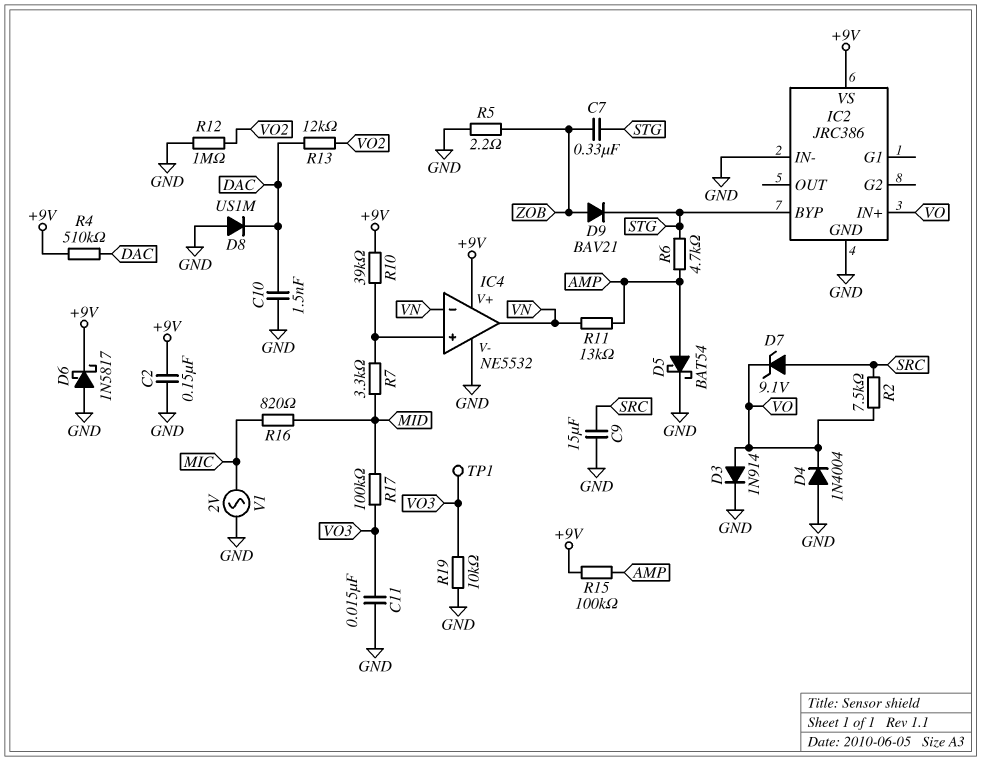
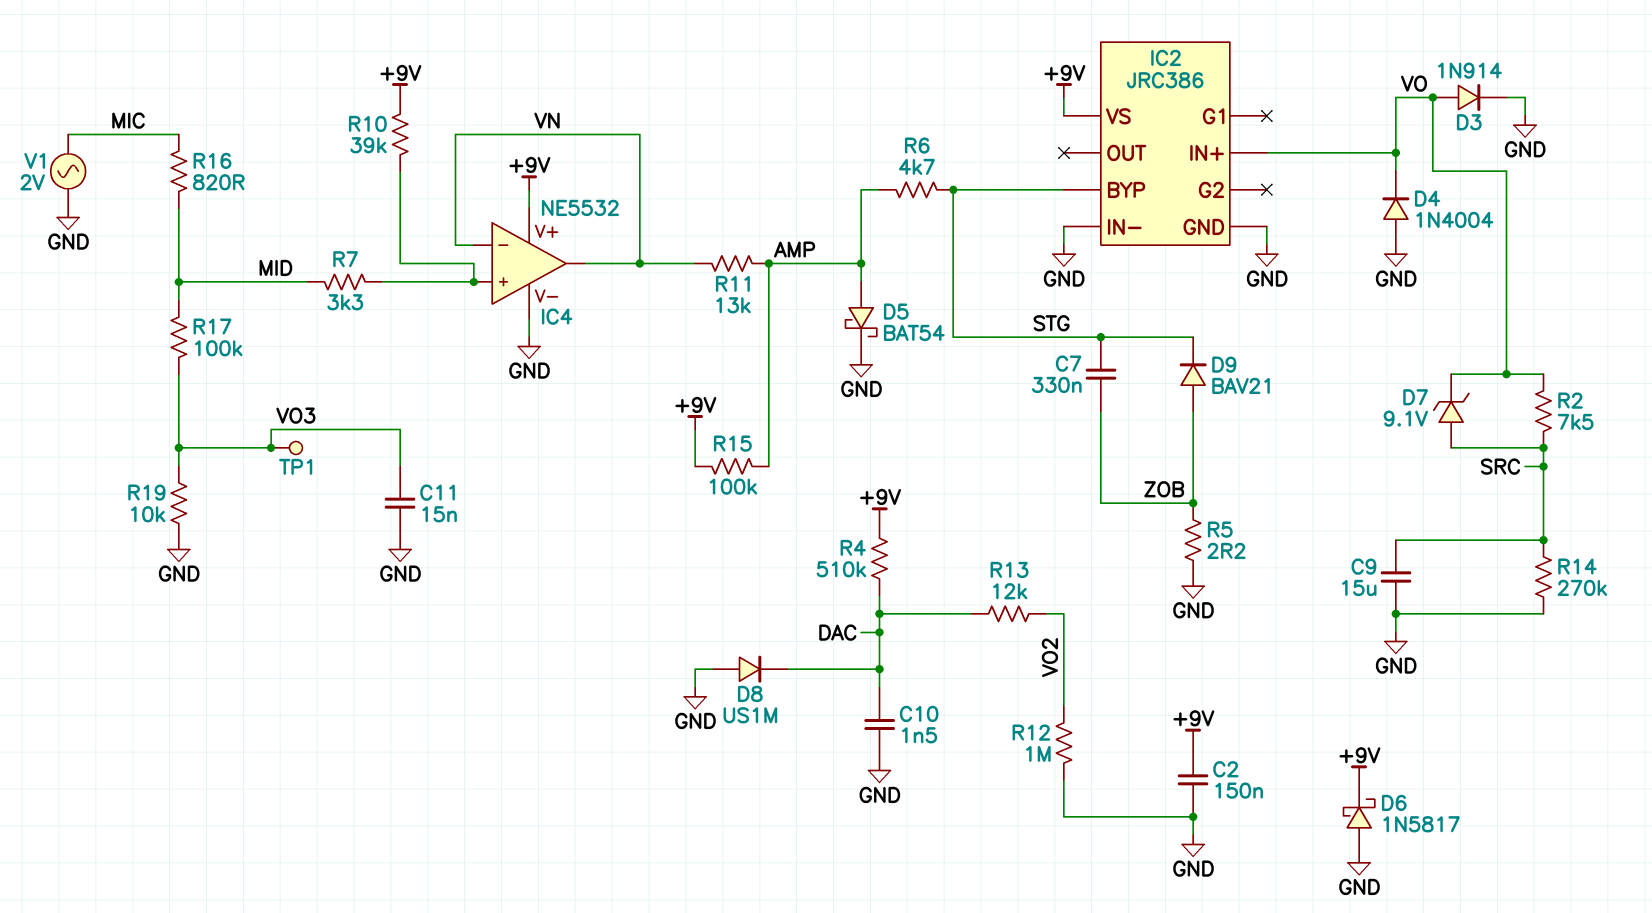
R14: none -> 270k (GND, SRC)

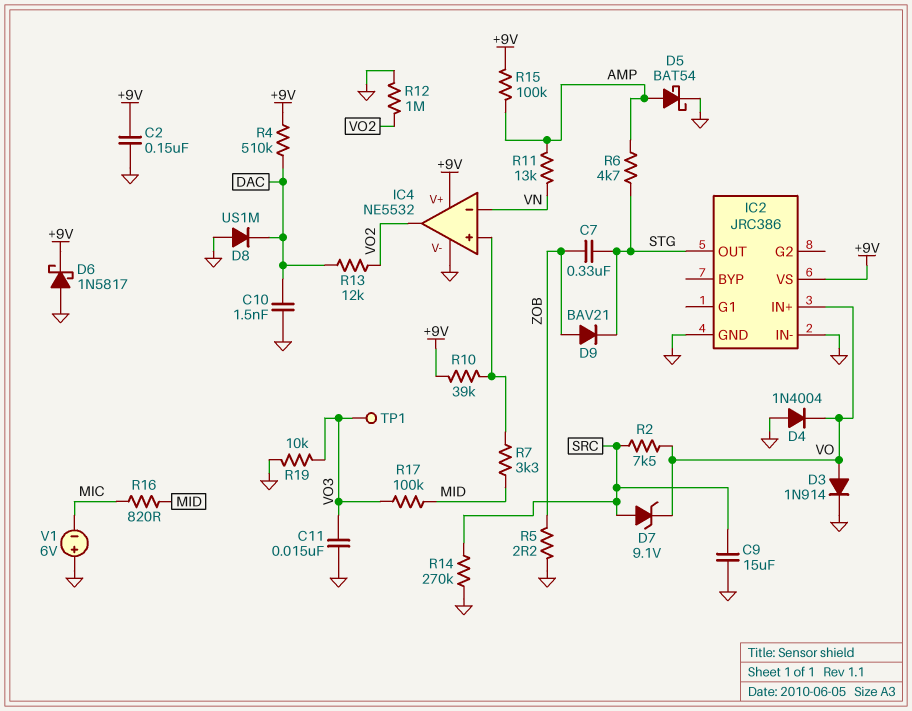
IC2 pin BYP: STG -> none
IC2 pin OUT: none -> STG
IC4 pin out: VN -> VO2
V1: AC 2V (GND, MIC) -> 6V (plus GND, minus MIC)

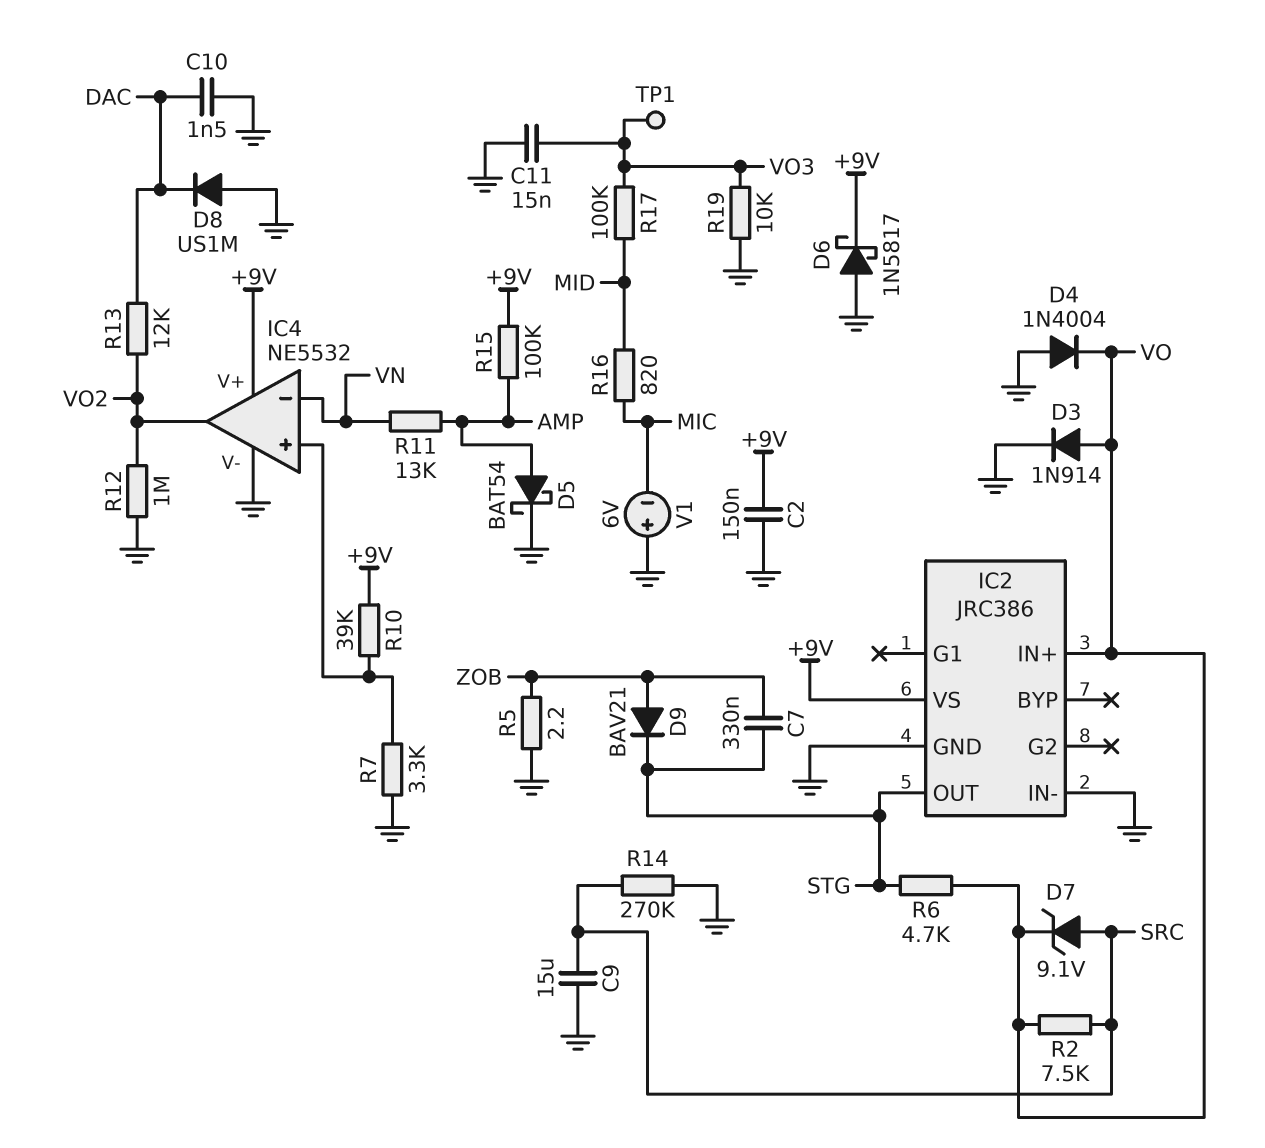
R4: 510k (+9V, DAC) -> none
R6: 4.7k (AMP, STG) -> 4.7k (STG, VO)
R7: 3.3k (IC4/in+, MID) -> 3.3k (GND, IC4/in+)

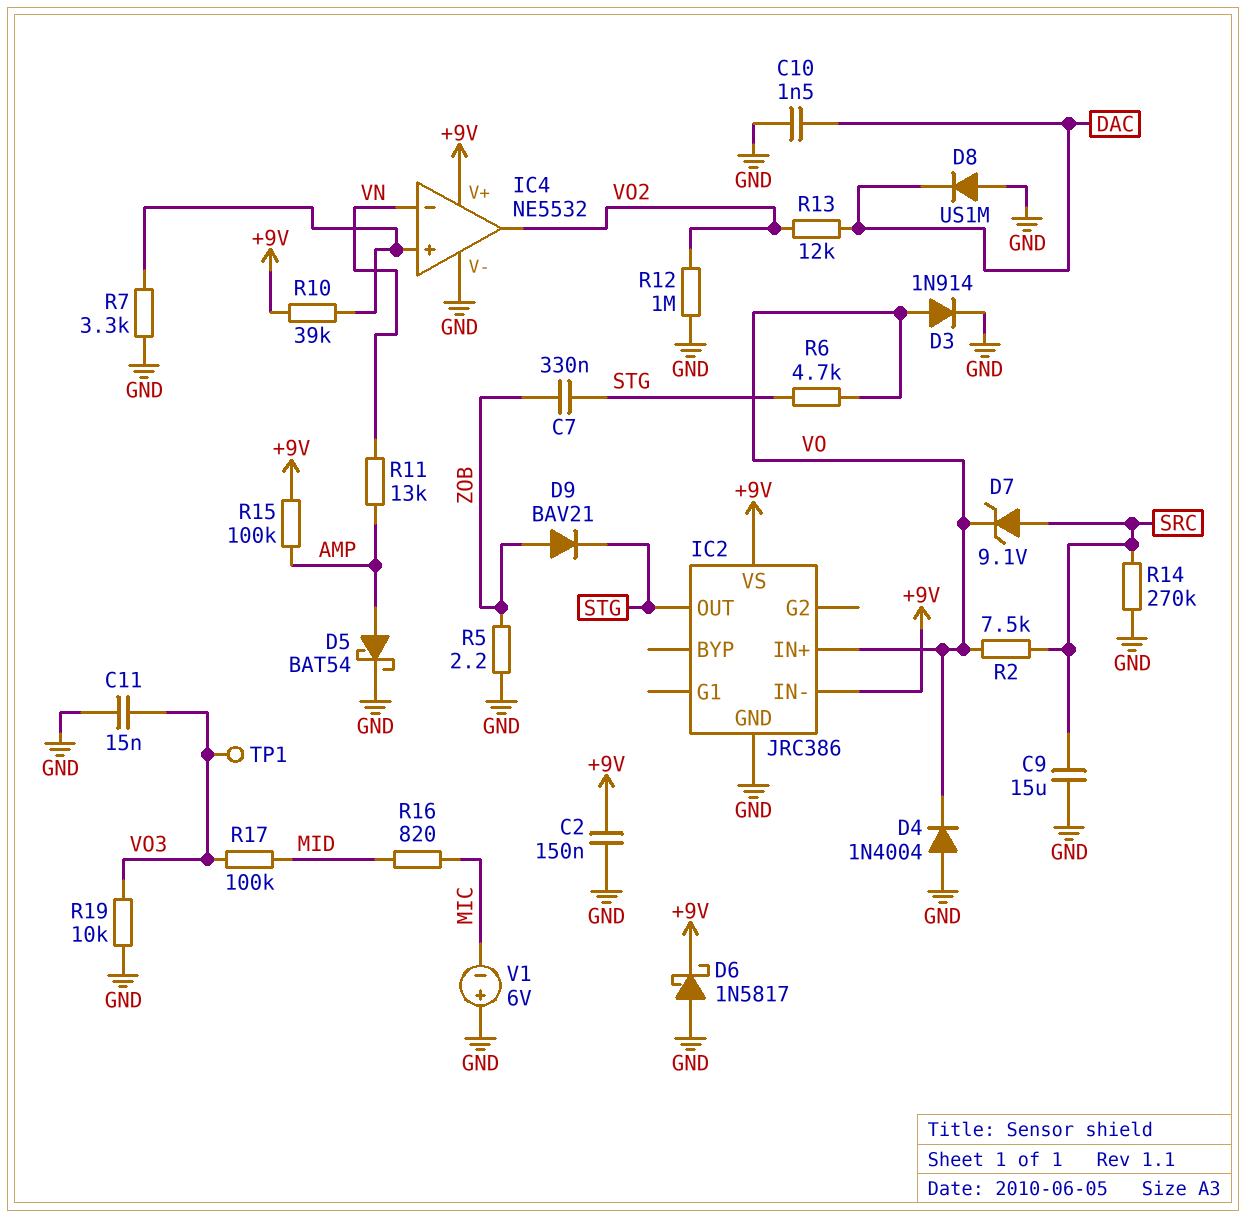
IC2 pin IN-: GND -> +9V

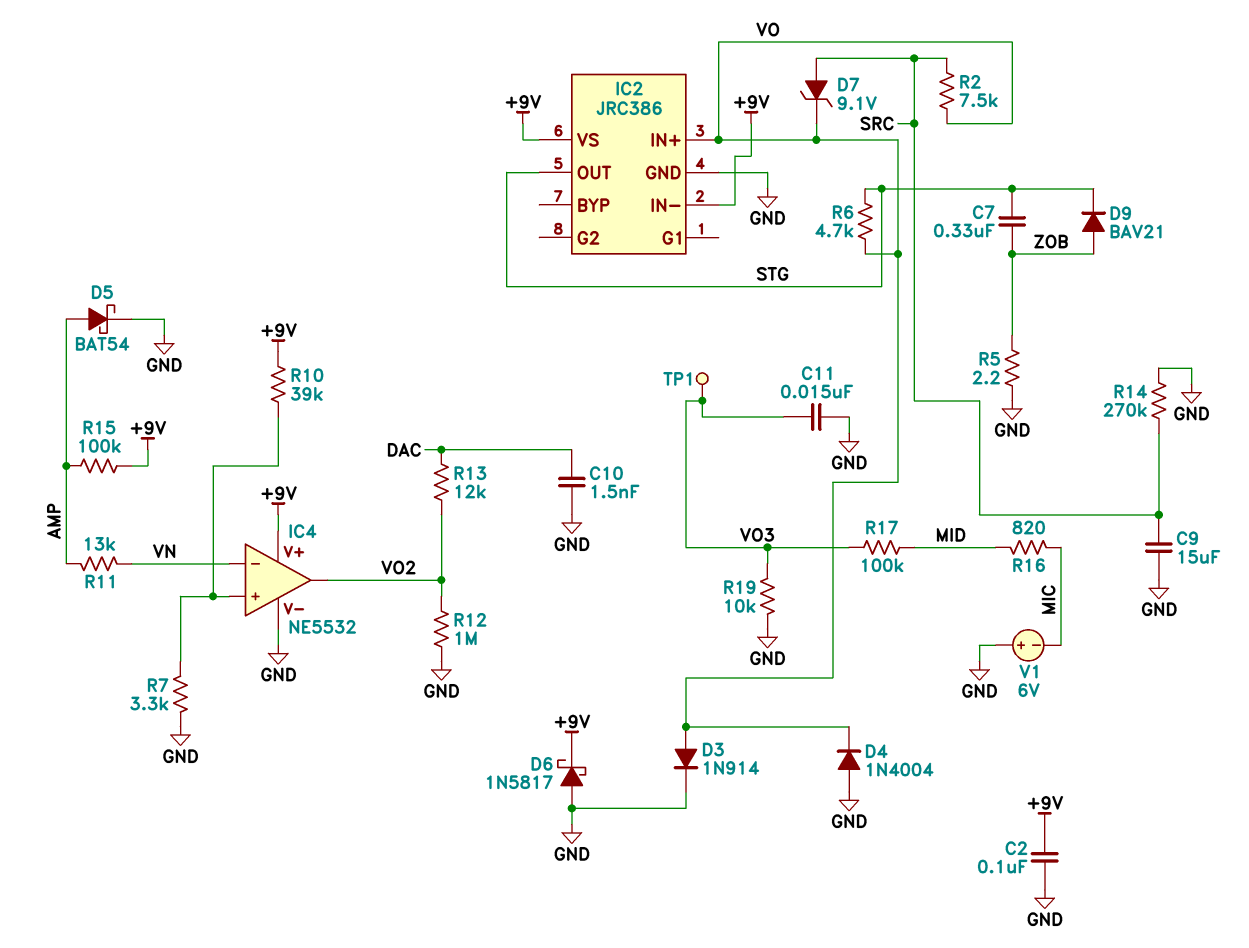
C2: 150nF (+9V, GND) -> 100nF (+9V, GND)
D8: diode US1M (A GND, K DAC) -> none

